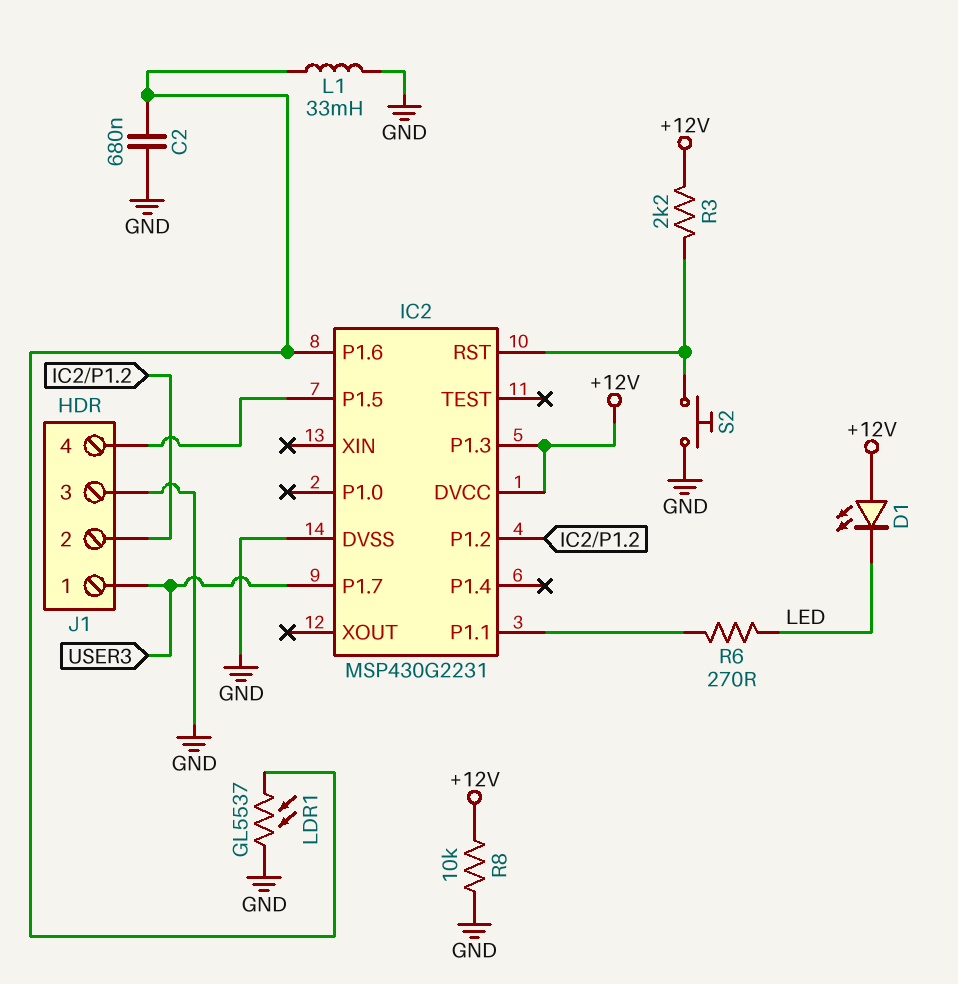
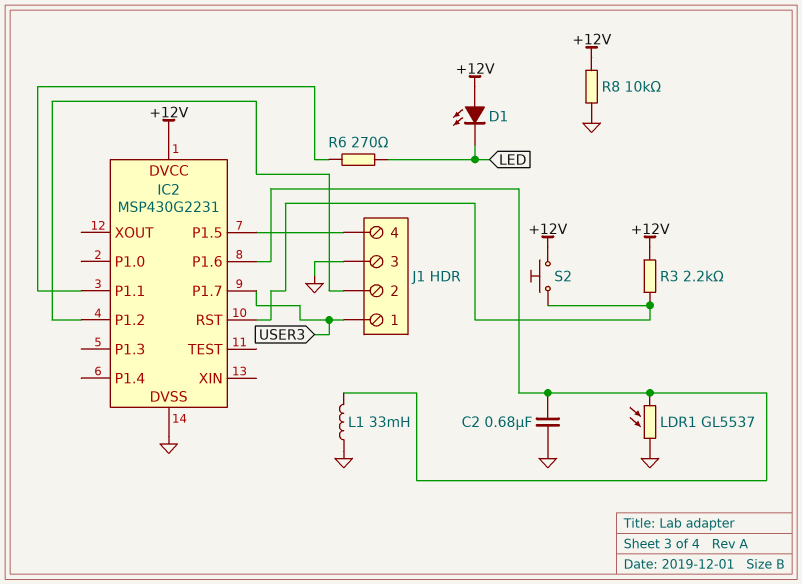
IC2 pin P1.3: +12V -> none
S2: button (GND, IC2/RST) -> button (+12V, IC2/RST)

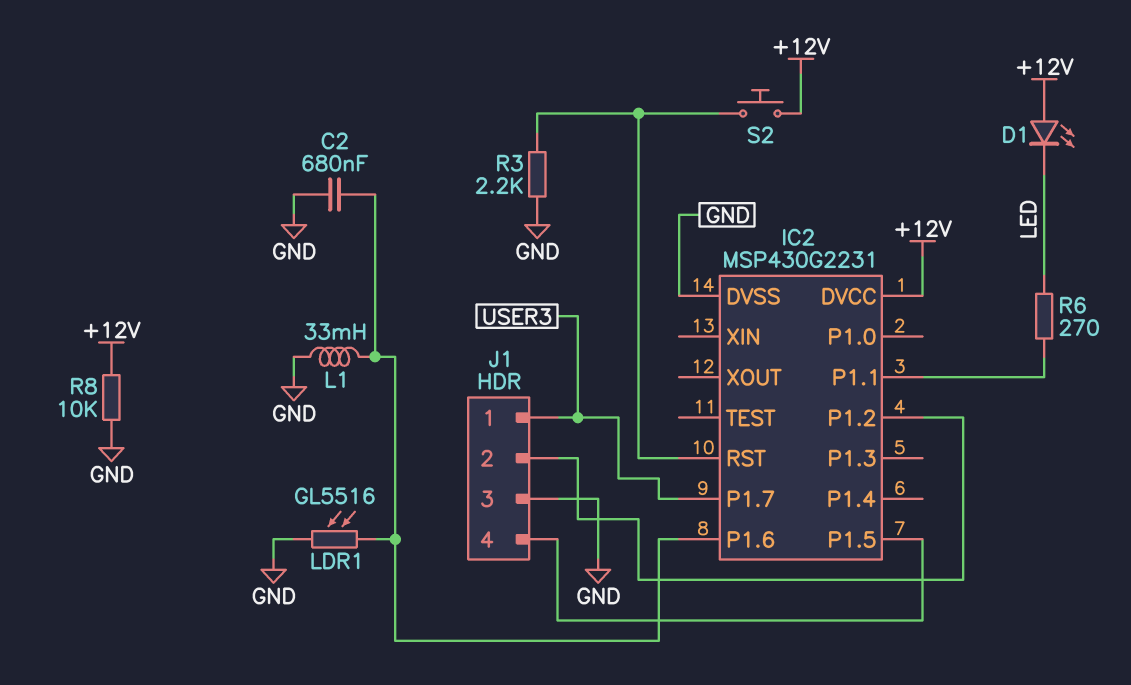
LDR1: GL5537 (GND, IC2/P1.6) -> GL5516 (GND, IC2/P1.6)
R3: 2.2k (+12V, IC2/RST) -> 2.2k (GND, IC2/RST)

